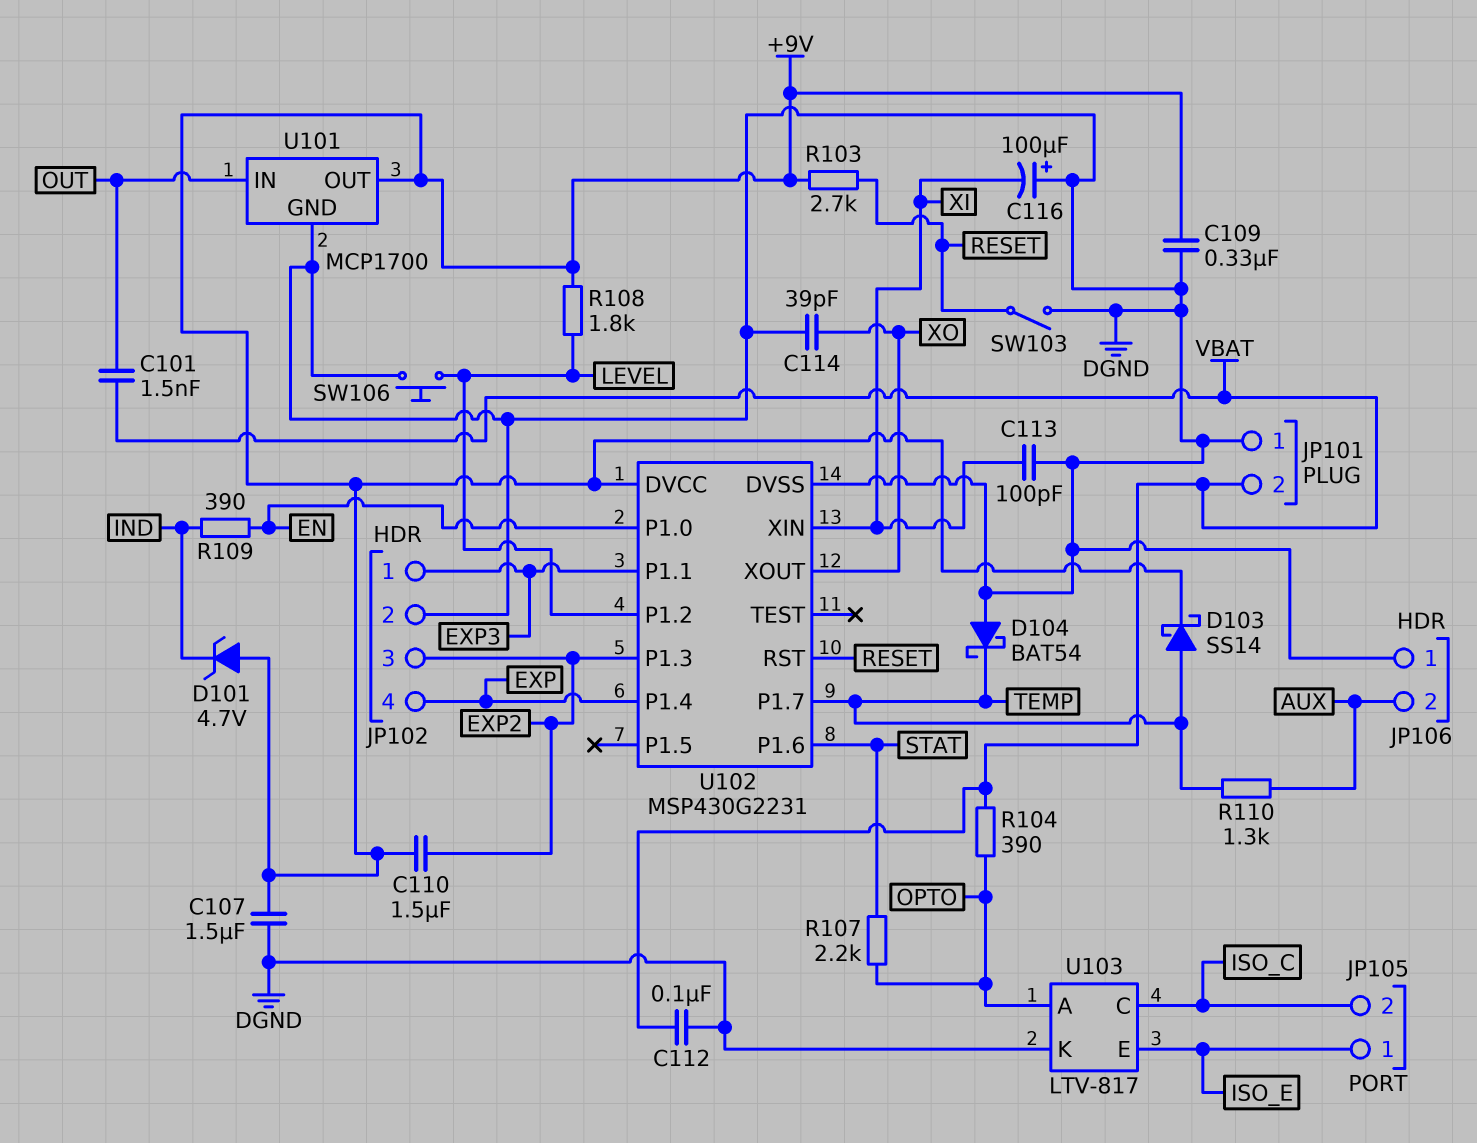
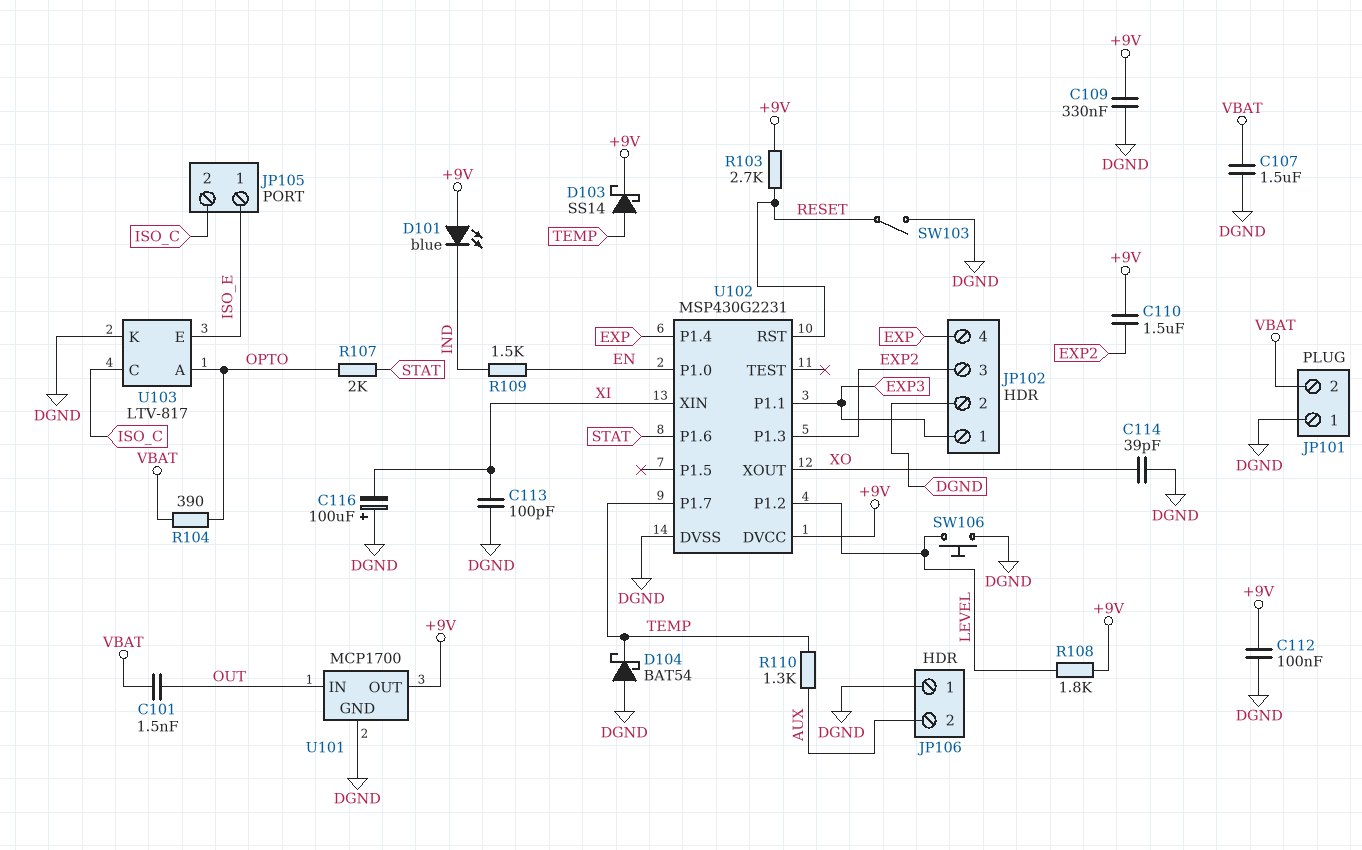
C107: 1.5uF (+9V, DGND) -> 1.5uF (DGND, VBAT)
C112: 100nF (DGND, VBAT) -> 100nF (+9V, DGND)
D101: zener 4.7V (A +9V, K IND) -> LED blue (A +9V, K IND)
R107: 2.2k (OPTO, STAT) -> 2k (OPTO, STAT)
R109: 390 (EN, IND) -> 1.5k (EN, IND)

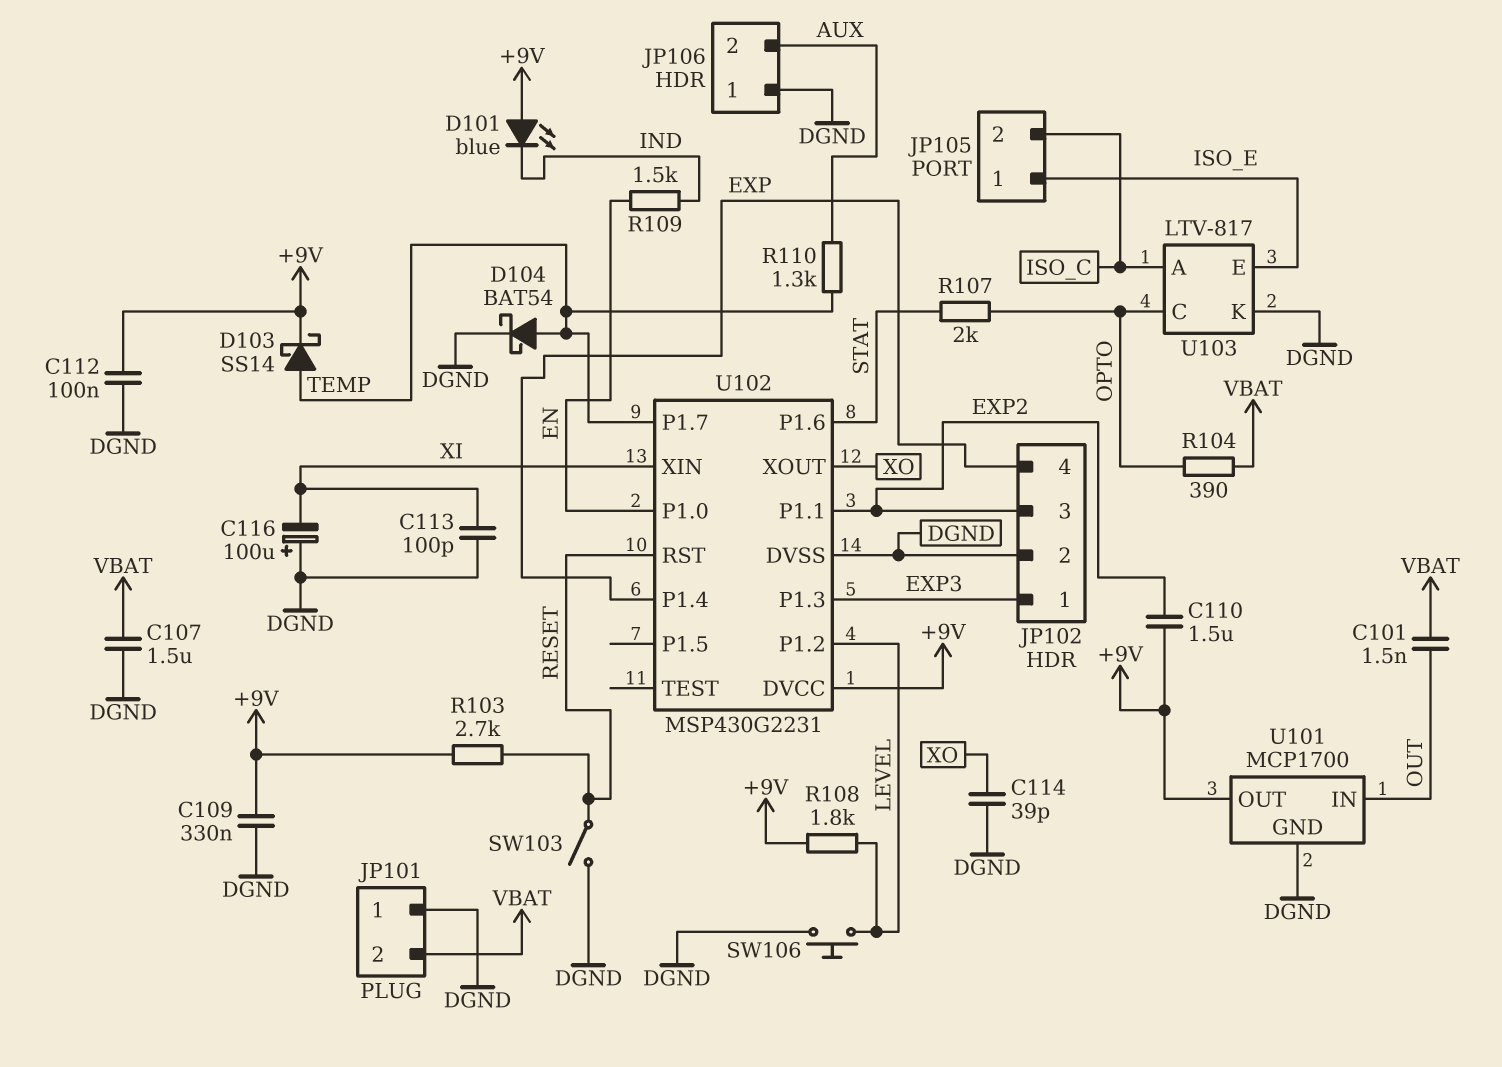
D104: schottky BAT54 (A DGND, K TEMP) -> schottky BAT54 (A TEMP, K DGND)
U102 pin P1.1: EXP3 -> EXP2
U102 pin P1.3: EXP2 -> EXP3
U103 pin A: OPTO -> ISO_C
U103 pin C: ISO_C -> OPTO

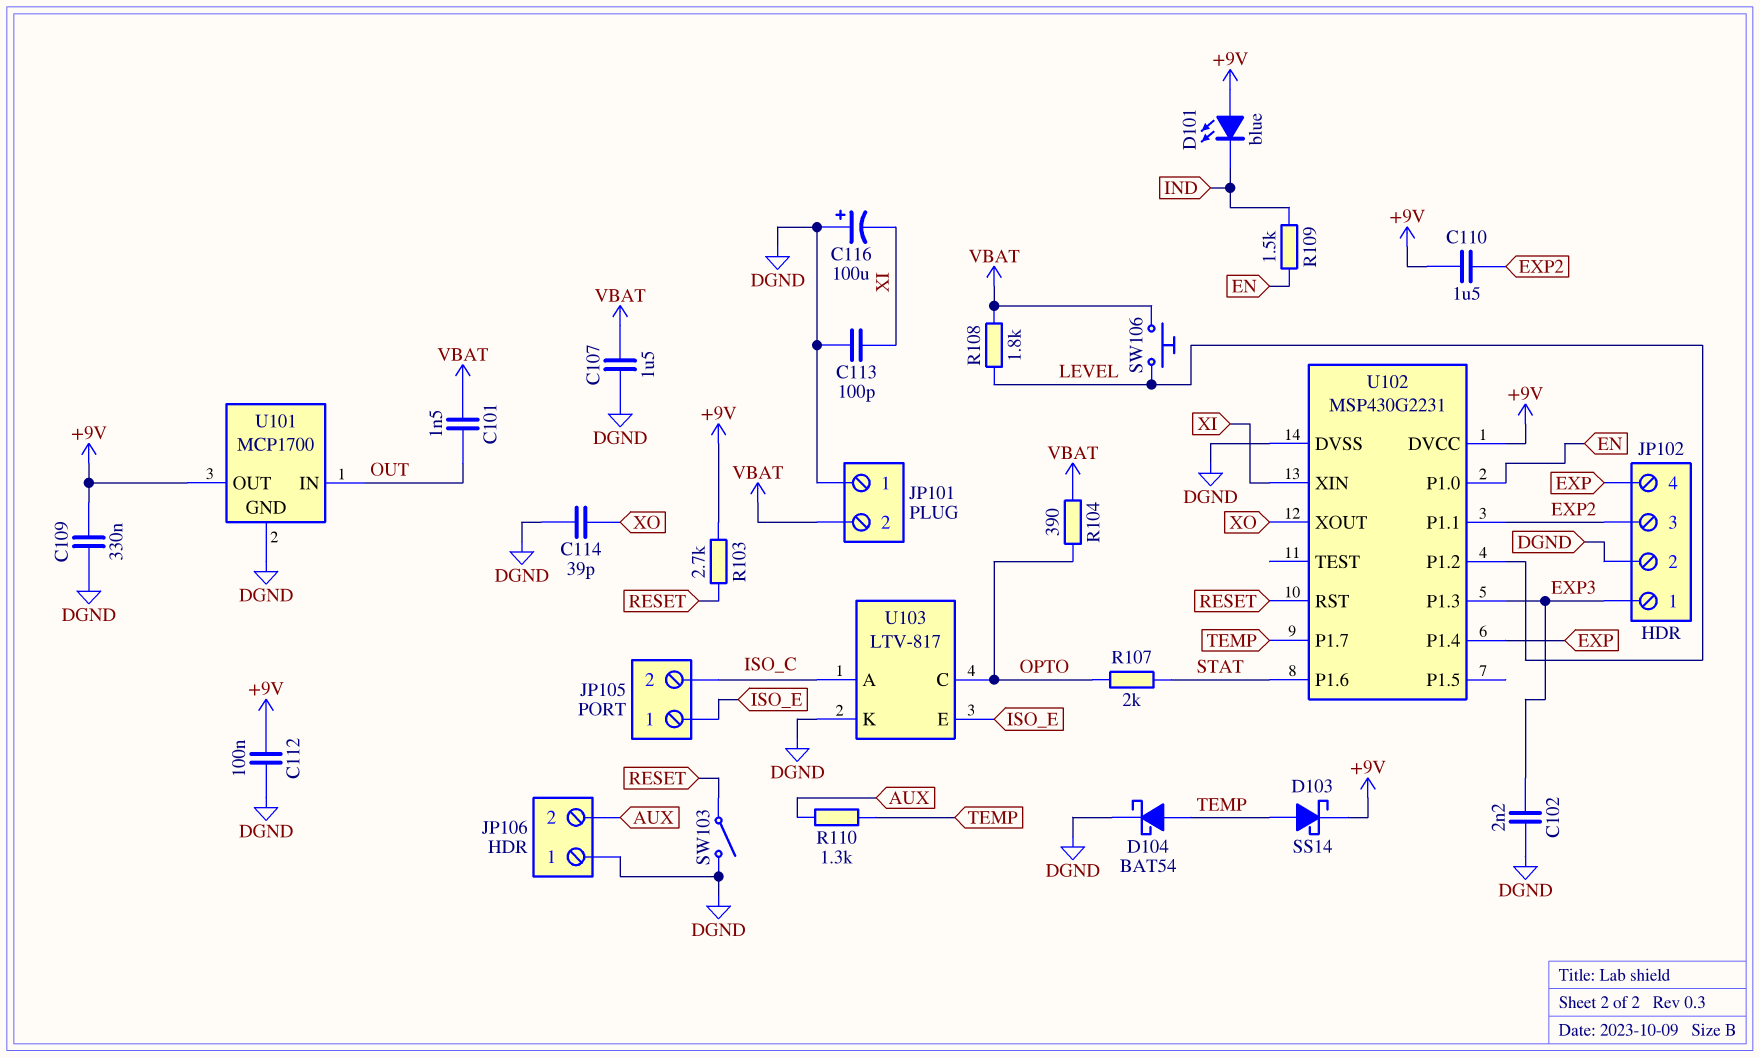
C102: none -> 2.2nF (DGND, EXP3)
R108: 1.8k (+9V, LEVEL) -> 1.8k (LEVEL, VBAT)
SW106: button (DGND, LEVEL) -> button (LEVEL, VBAT)

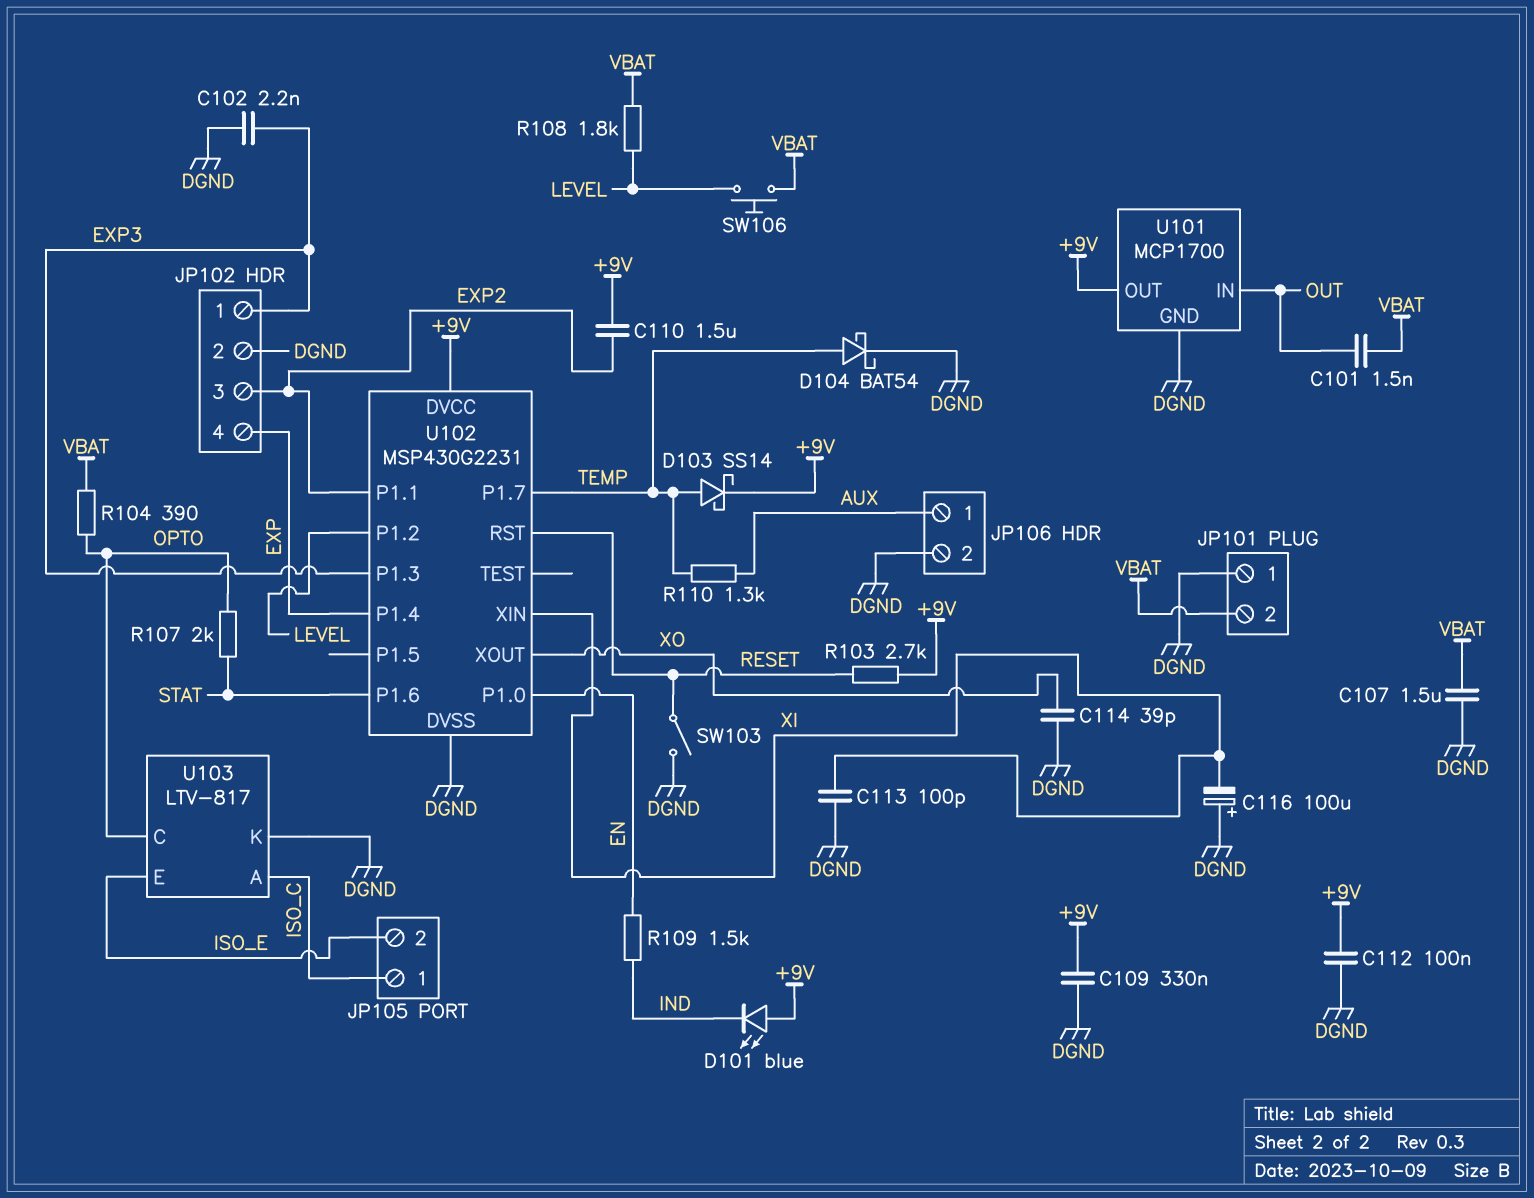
JP105 pin 1: ISO_E -> ISO_C
JP105 pin 2: ISO_C -> ISO_E
JP106 pin 1: DGND -> AUX
JP106 pin 2: AUX -> DGND

